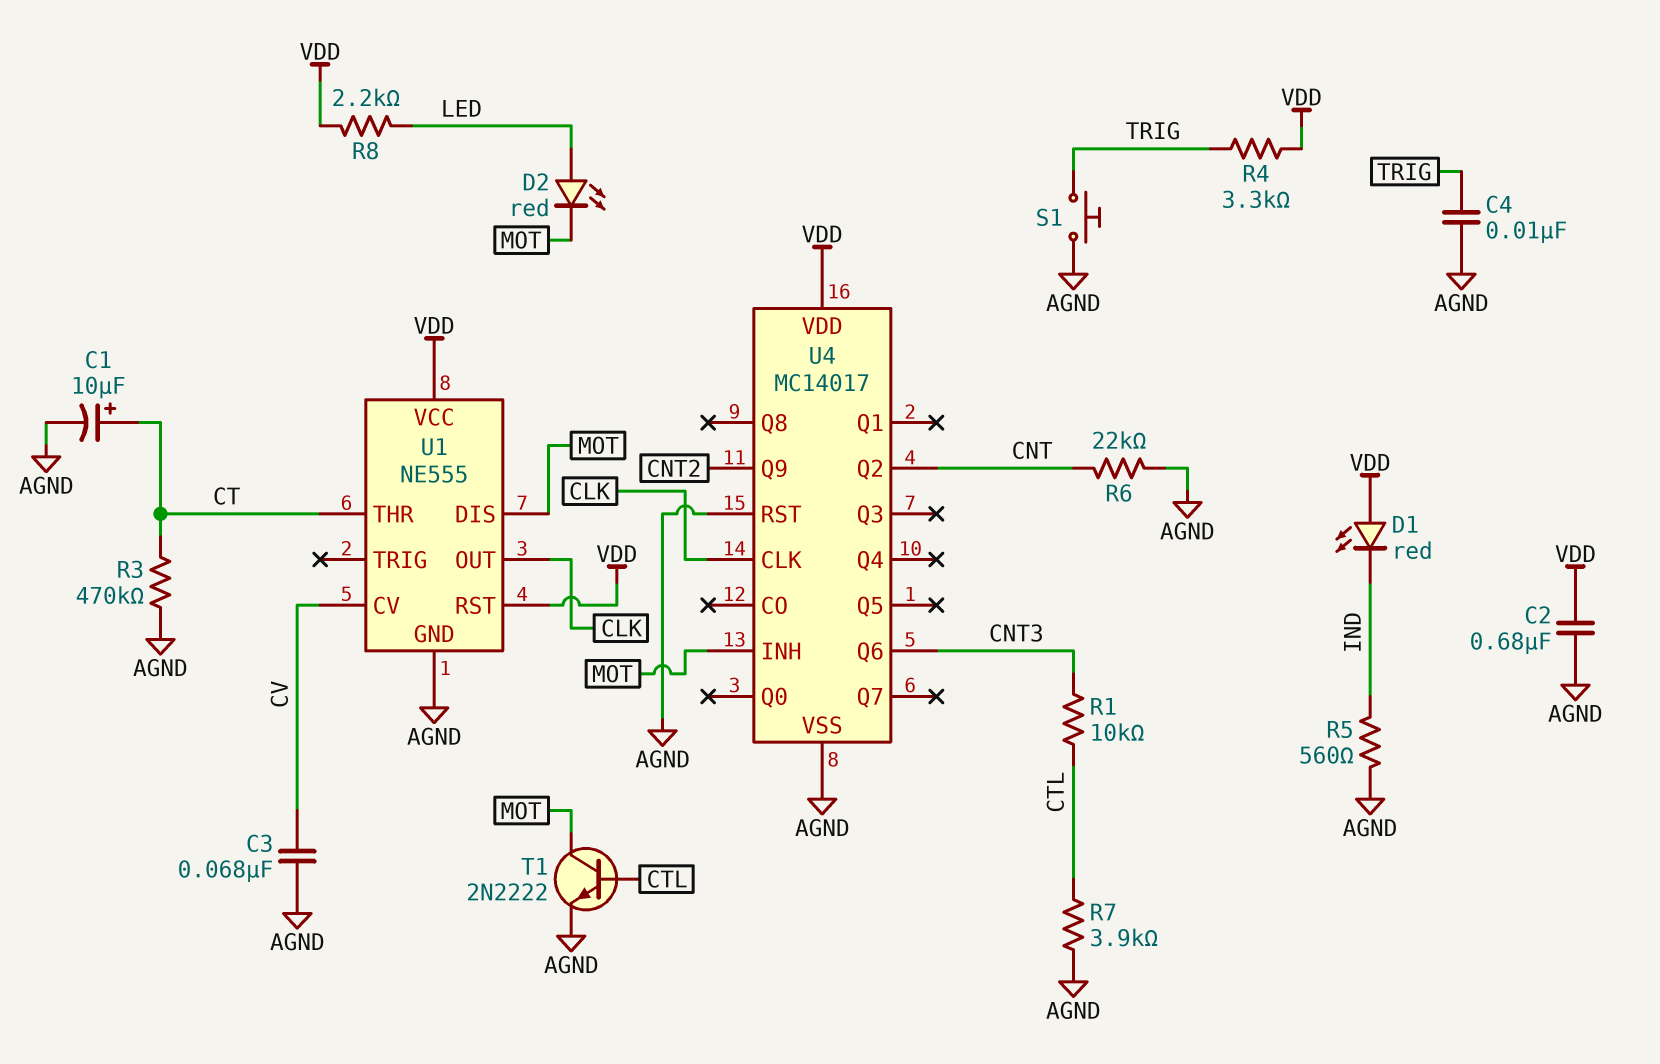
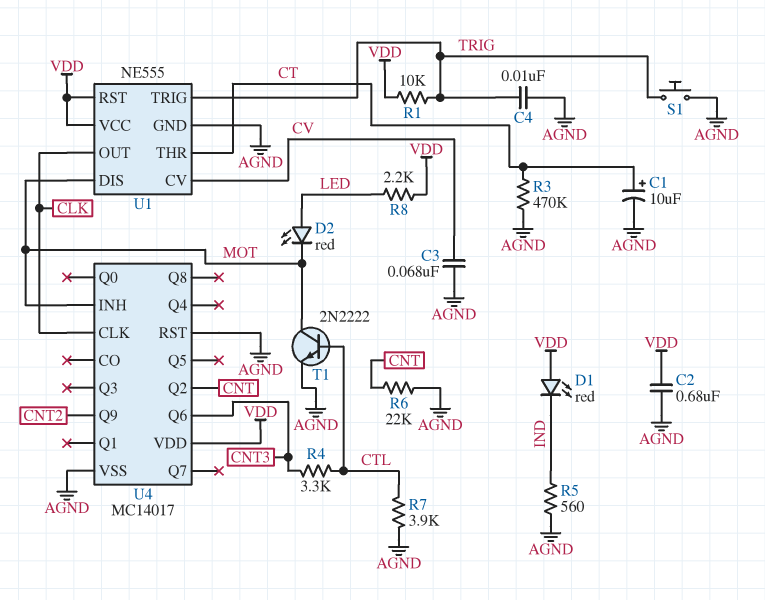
R1: 10k (CNT3, CTL) -> 10k (TRIG, VDD)
R4: 3.3k (TRIG, VDD) -> 3.3k (CNT3, CTL)
U1 pin TRIG: none -> TRIG

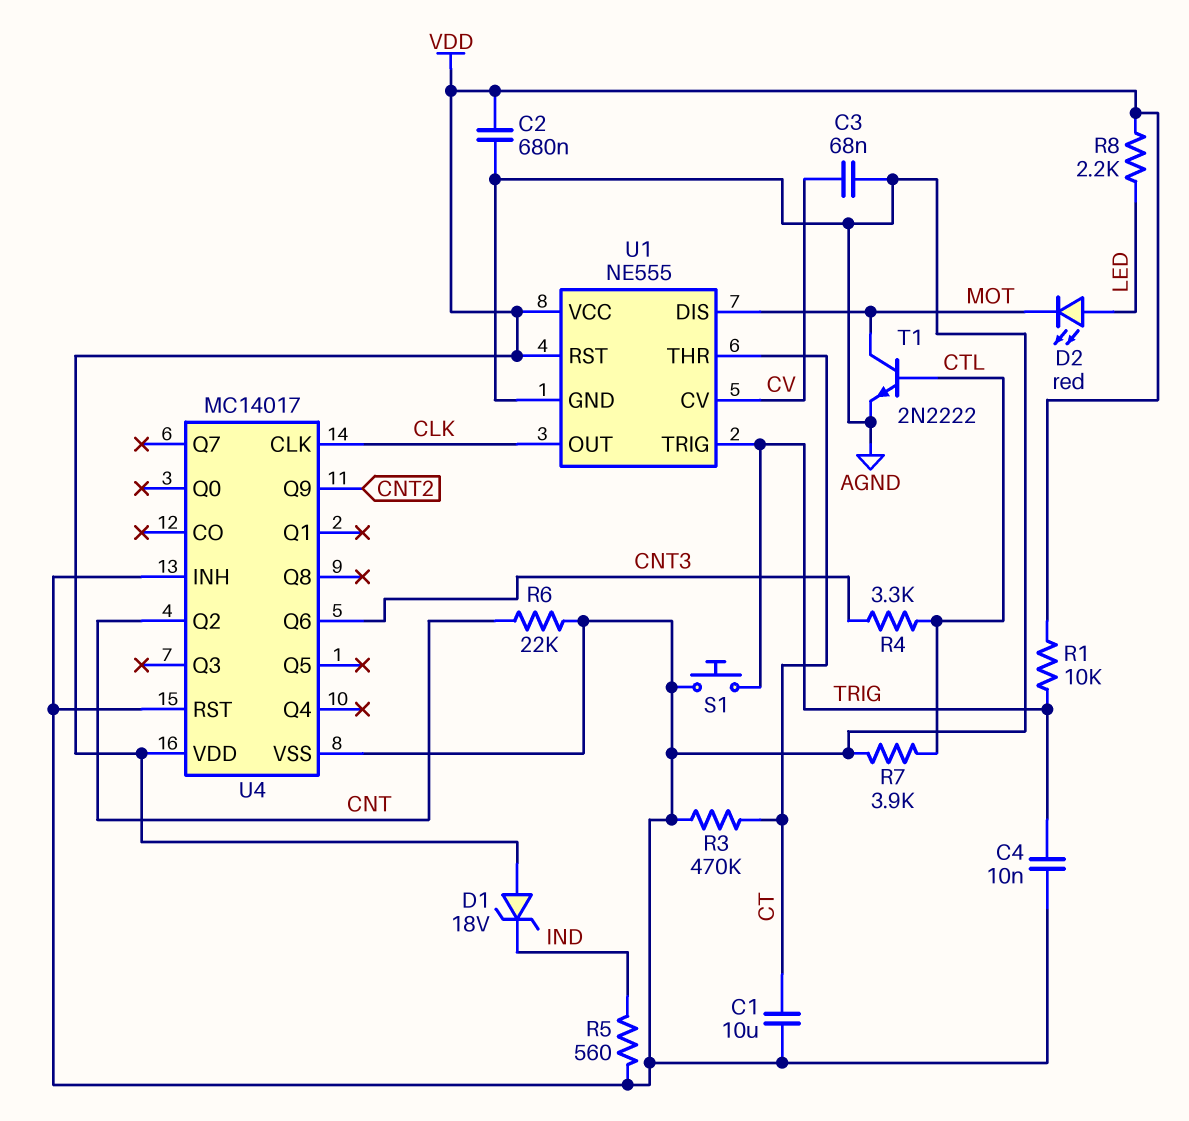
C1: 10uF (plus CT, minus AGND) -> 10uF (AGND, CT)
D1: LED red (A VDD, K IND) -> zener 18V (A VDD, K IND)
U4 pin INH: MOT -> AGND

